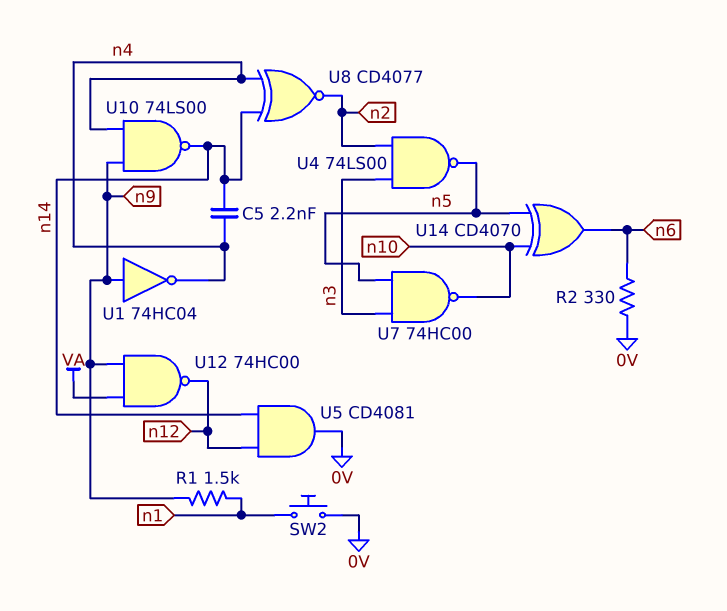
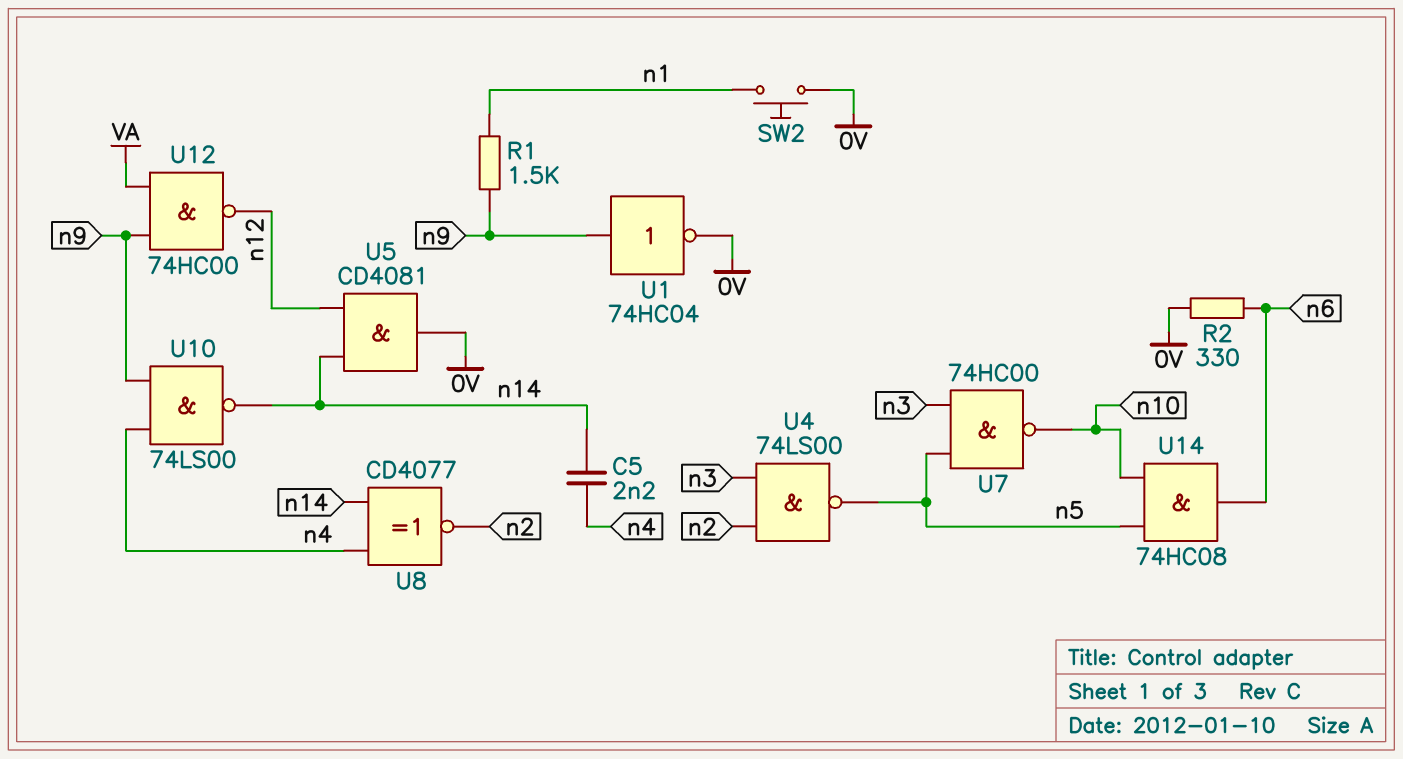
U1: NOT 74HC04 (in n9, out n4) -> NOT 74HC04 (in n9, out 0V)
U14: XOR CD4070 (in n5, in n10, out n6) -> AND 74HC08 (in n5, in n10, out n6)

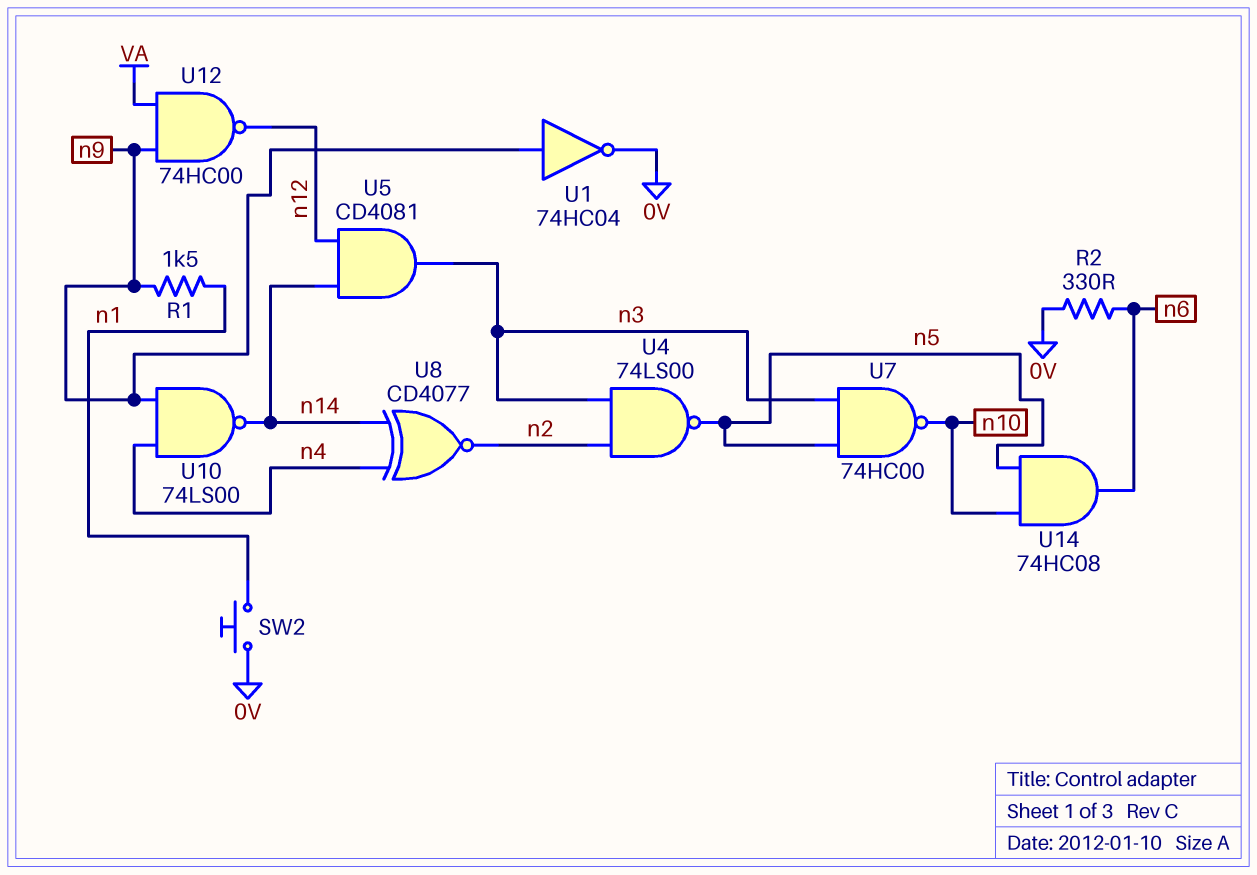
C5: 2.2nF (n4, n14) -> none
U5: AND CD4081 (in n12, in n14, out 0V) -> AND CD4081 (in n12, in n14, out n3)

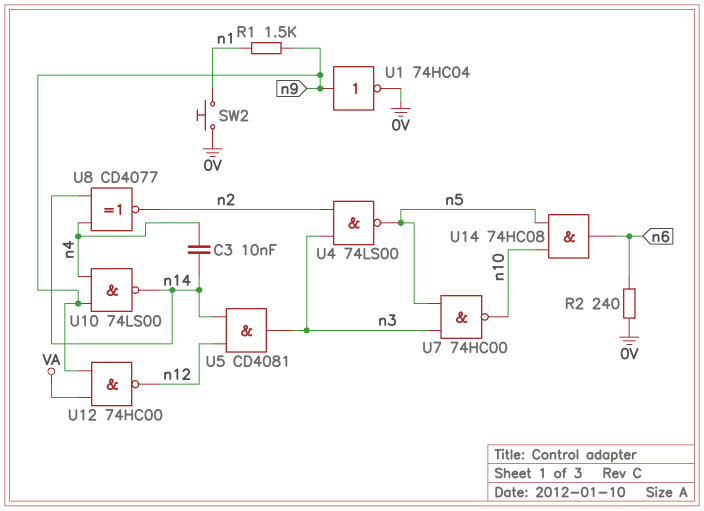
C3: none -> 10nF (n4, n14)
R2: 330 (0V, n6) -> 240 (0V, n6)

